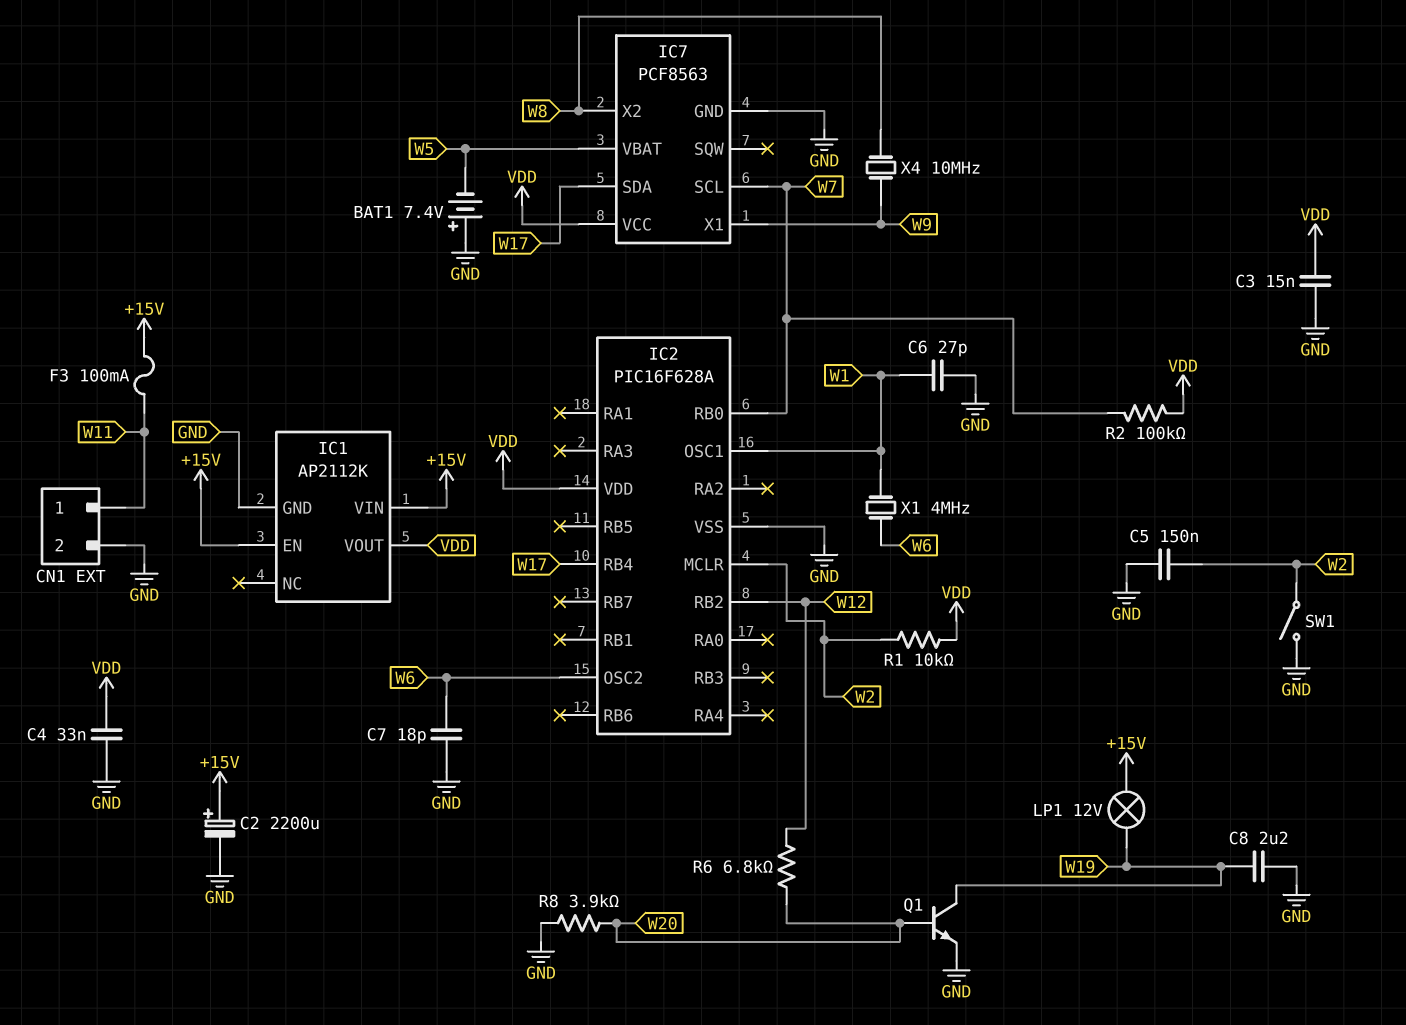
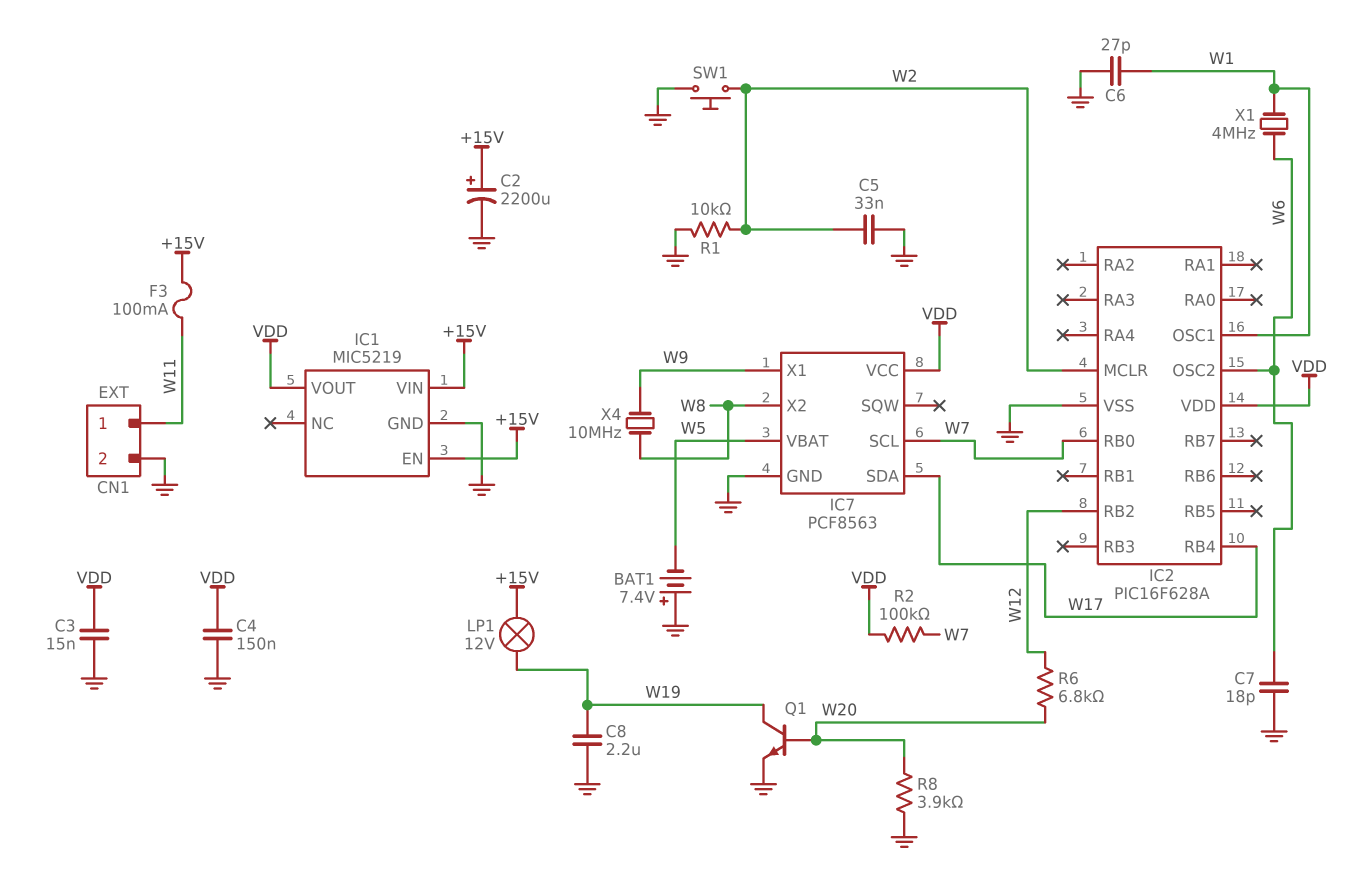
C4: 33nF (GND, VDD) -> 150nF (GND, VDD)
C5: 150nF (GND, W2) -> 33nF (GND, W2)
IC1: AP2112K -> MIC5219
R1: 10k (VDD, W2) -> 10k (GND, W2)
SW1: switch (GND, W2) -> button (GND, W2)

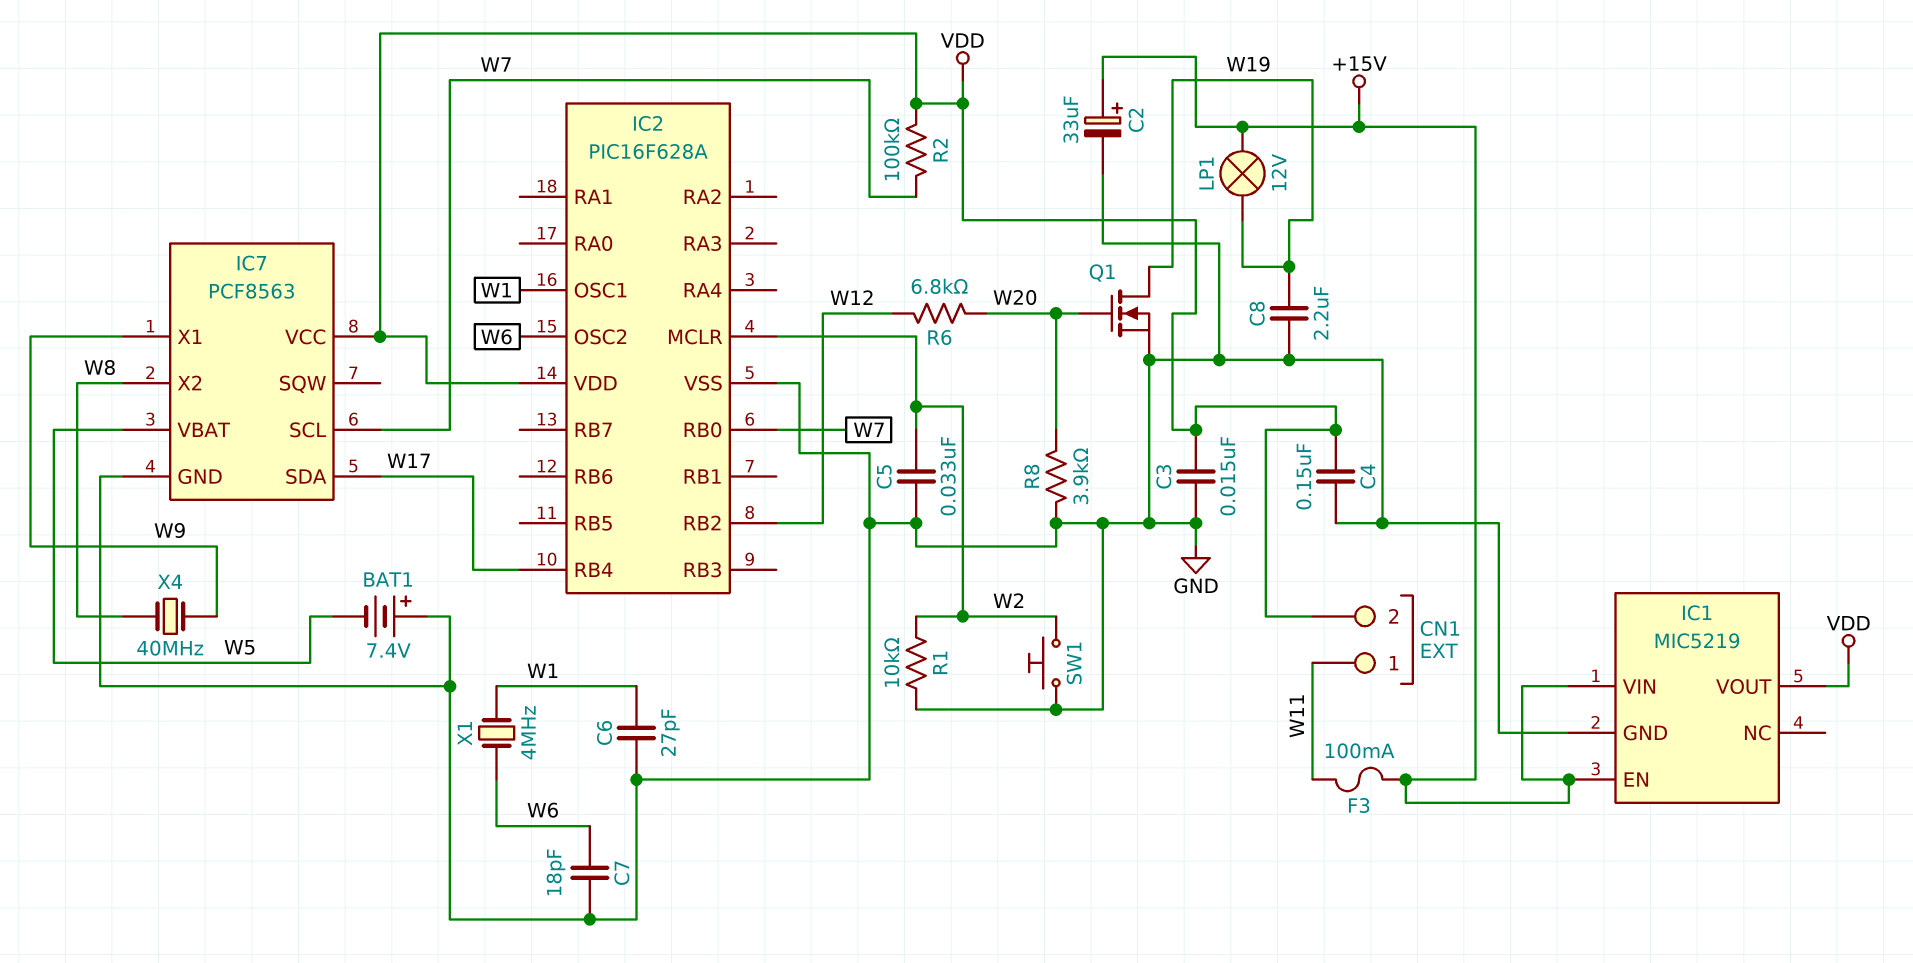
C2: 2200uF (plus +15V, minus GND) -> 33uF (plus +15V, minus GND)
CN1 pin 2: GND -> VDD
Q1: NPN (B W20, C W19, E GND) -> NMOS (G W20, D W19, S GND)
X4: 10MHz (W8, W9) -> 40MHz (W8, W9)

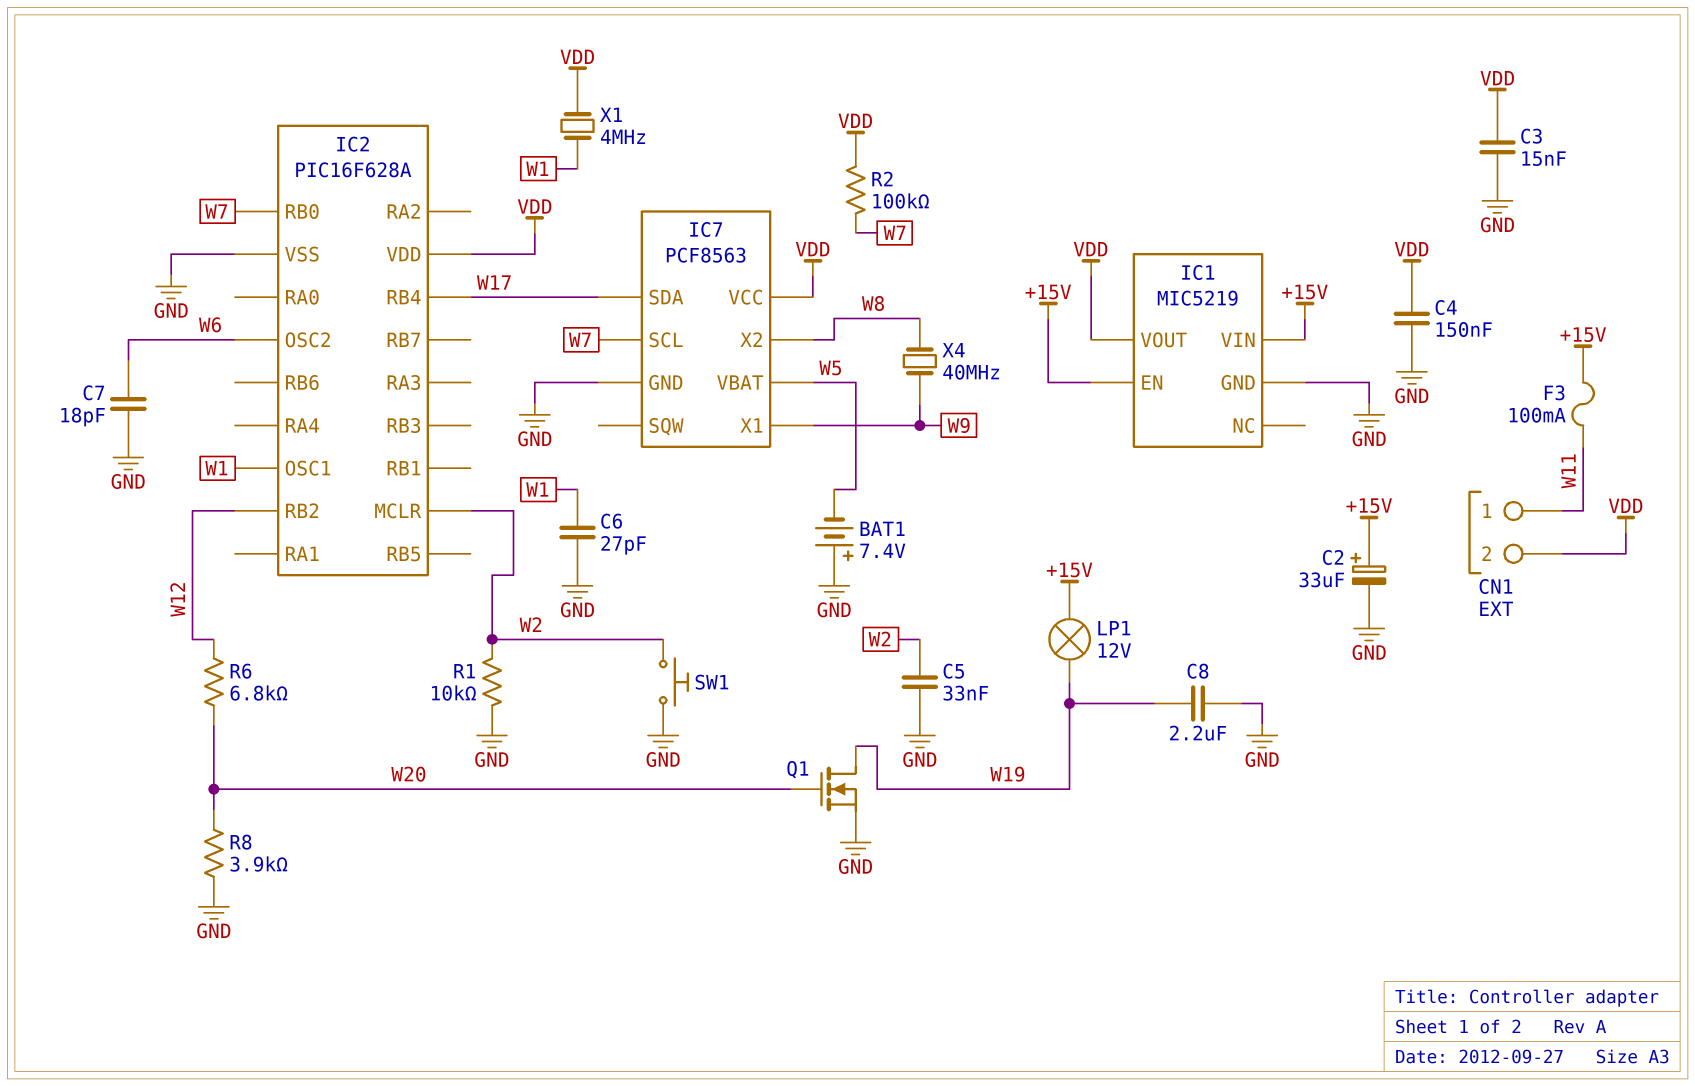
X1: 4MHz (W1, W6) -> 4MHz (VDD, W1)

